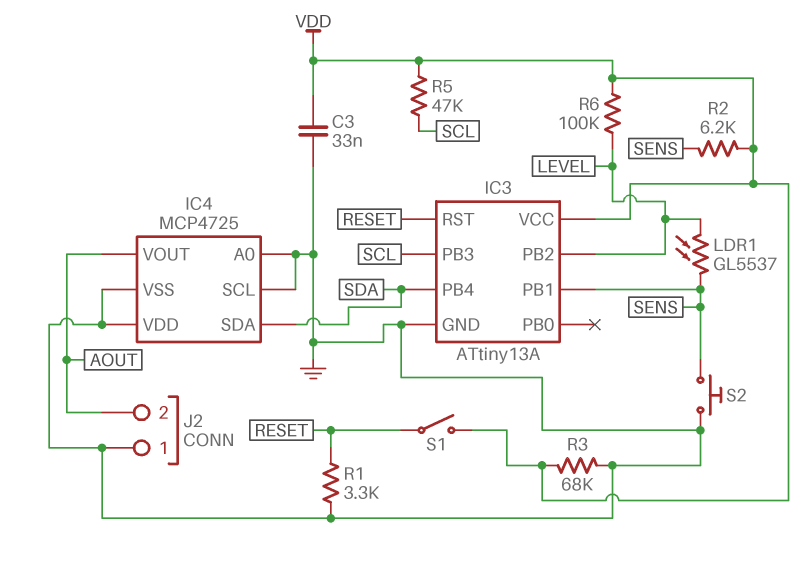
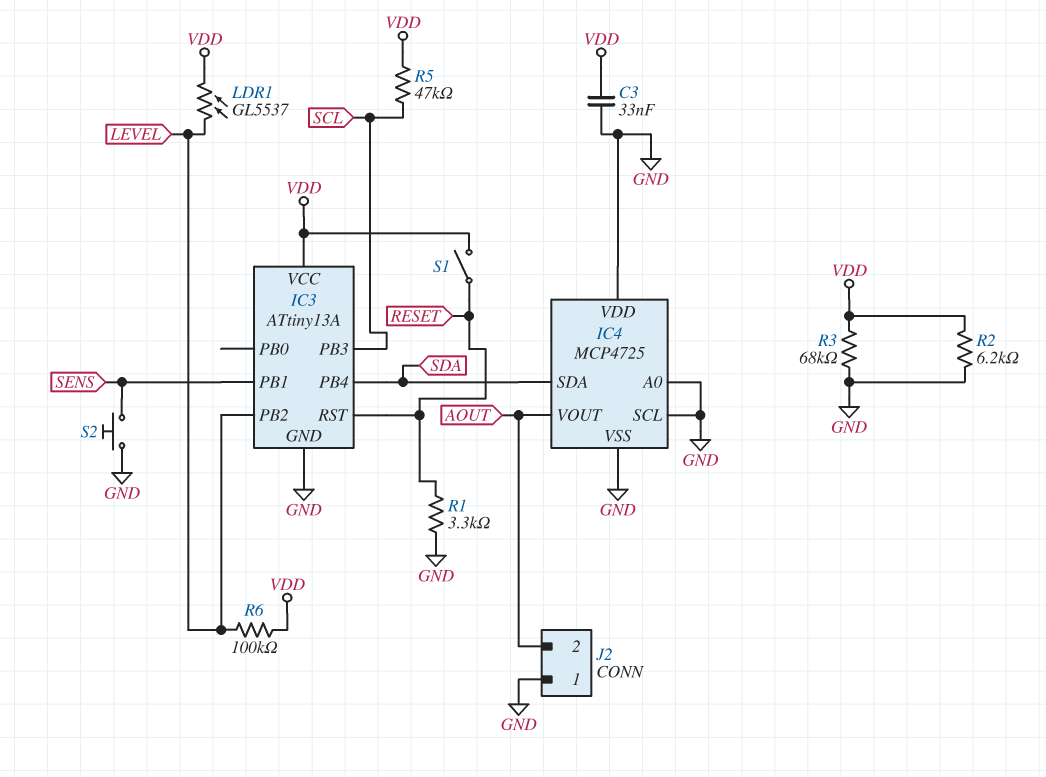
LDR1: GL5537 (LEVEL, SENS) -> GL5537 (LEVEL, VDD)
R2: 6.2k (SENS, VDD) -> 6.2k (GND, VDD)

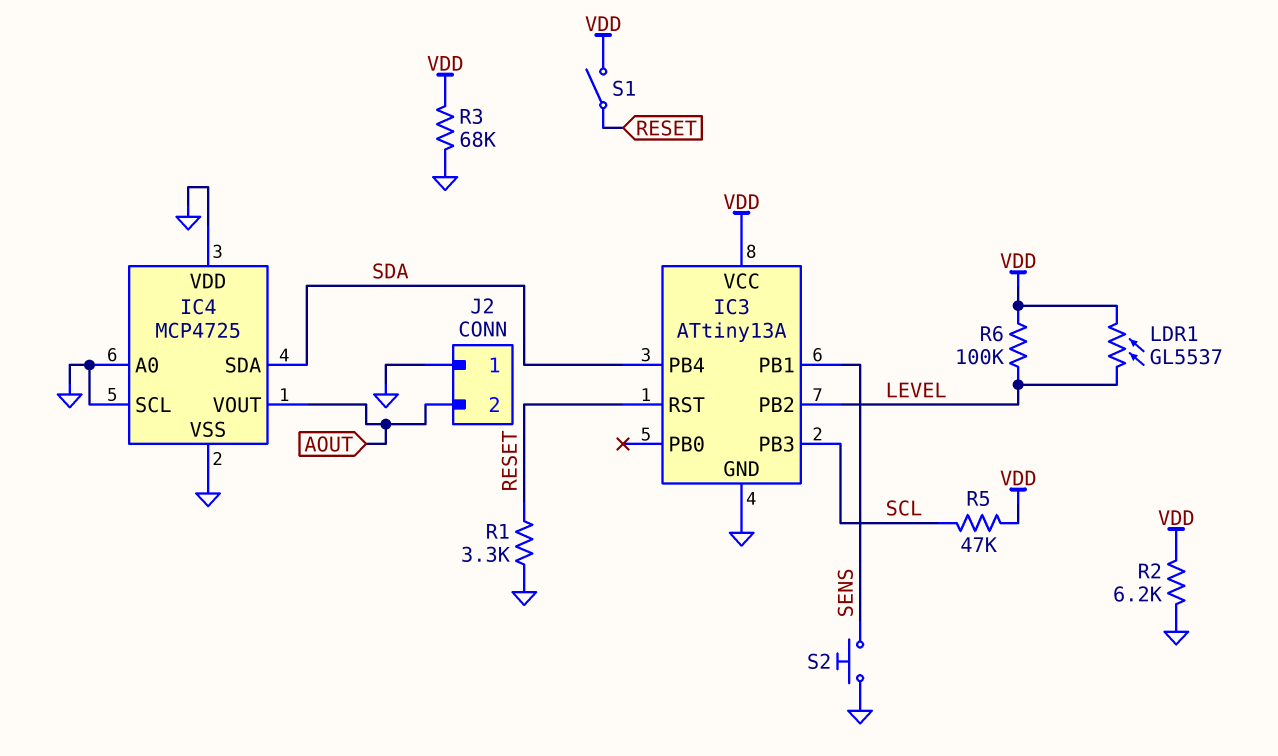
C3: 33nF (GND, VDD) -> none

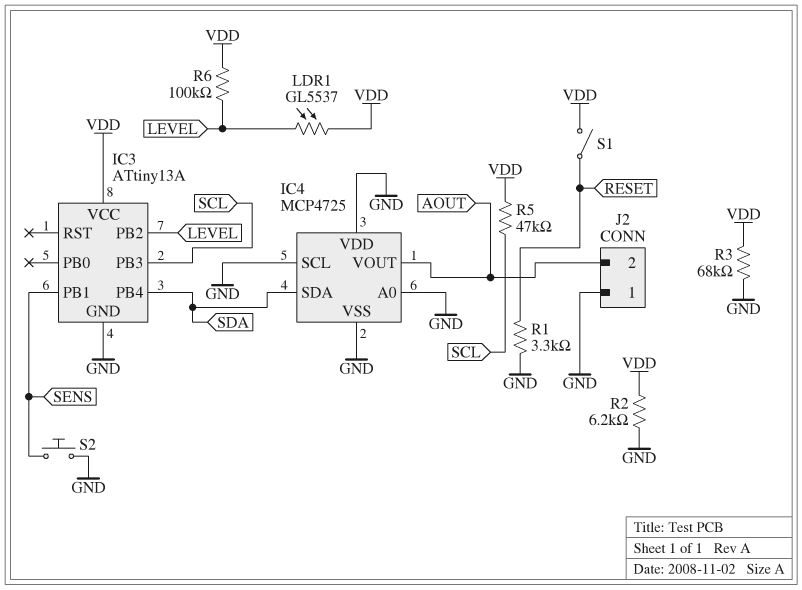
IC3 pin RST: RESET -> none

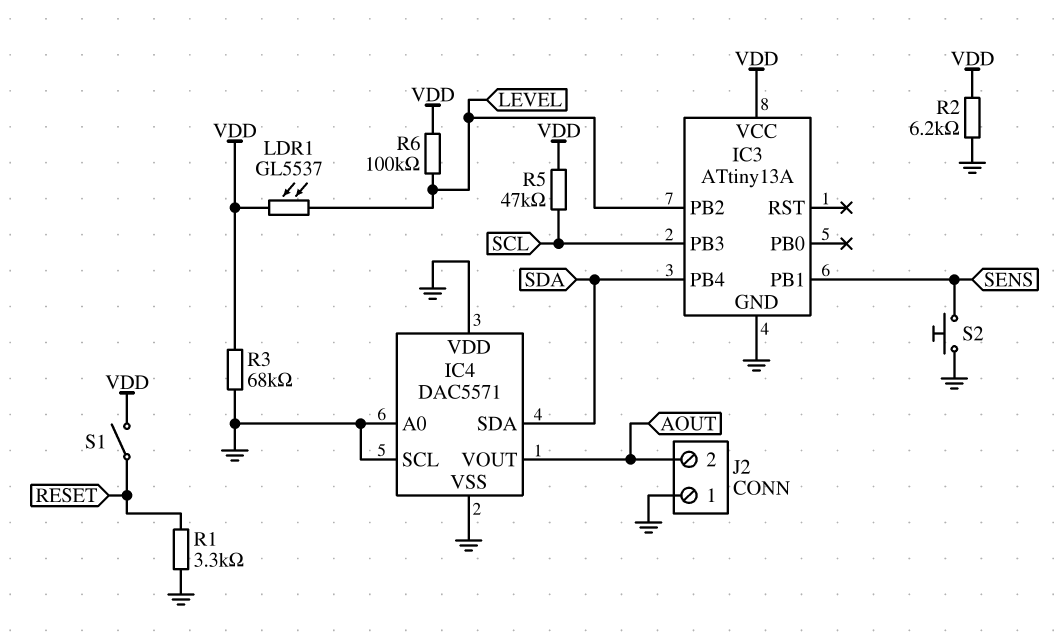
IC4: MCP4725 -> DAC5571

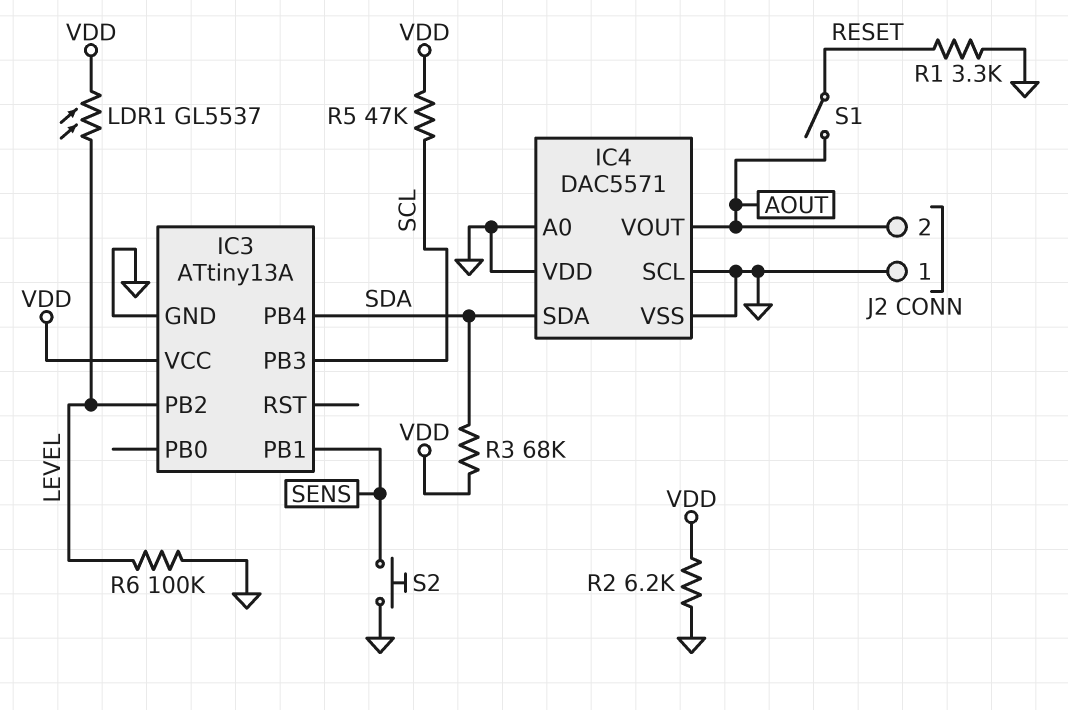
R3: 68k (GND, VDD) -> 68k (SDA, VDD)
R6: 100k (LEVEL, VDD) -> 100k (GND, LEVEL)
S1: switch (RESET, VDD) -> switch (AOUT, RESET)

